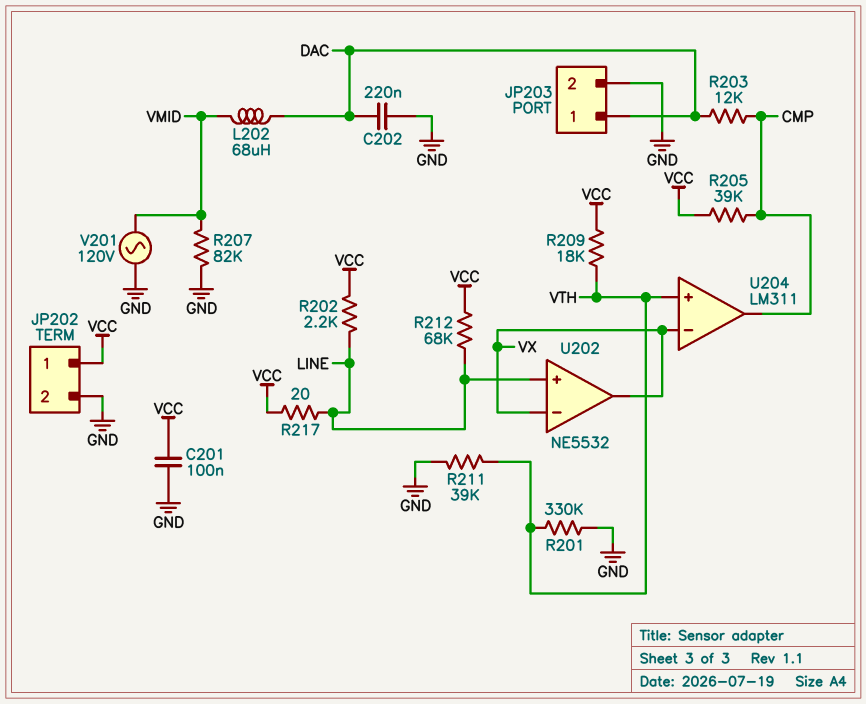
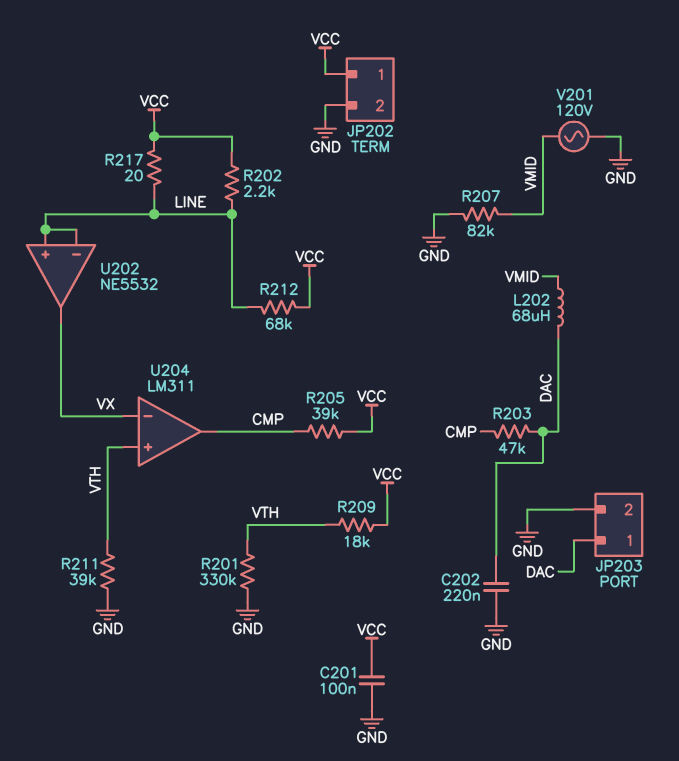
R203: 12k (CMP, DAC) -> 47k (CMP, DAC)
U202 pin in-: VX -> LINE

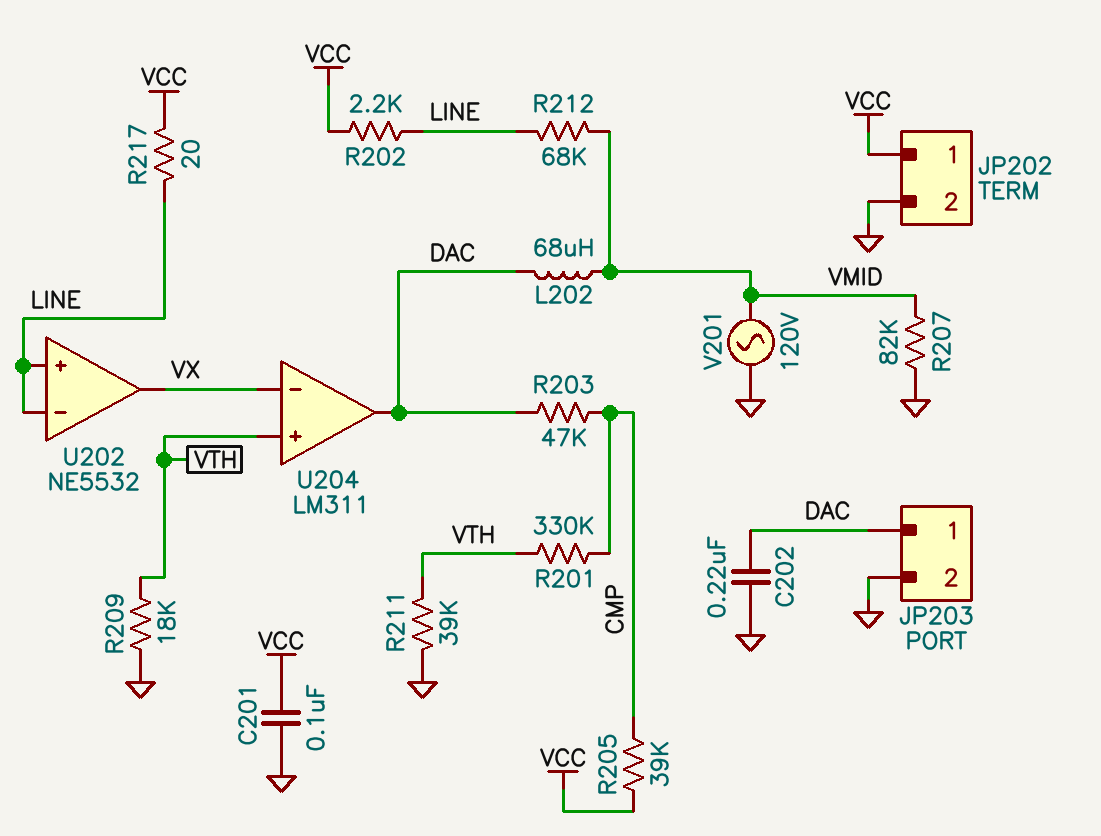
R201: 330k (GND, VTH) -> 330k (CMP, VTH)
R209: 18k (VCC, VTH) -> 18k (GND, VTH)
R212: 68k (LINE, VCC) -> 68k (LINE, VMID)
U204 pin out: CMP -> DAC

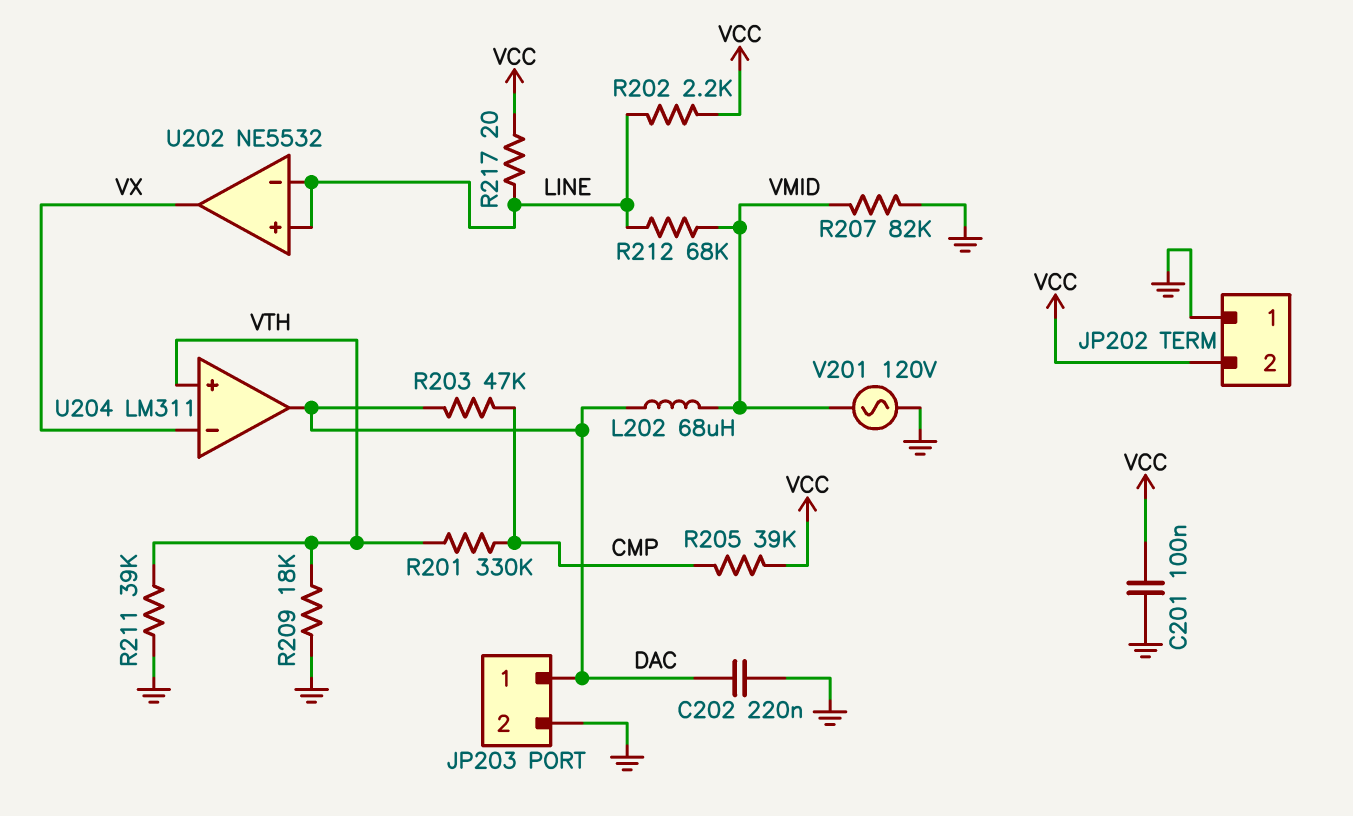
JP202 pin 1: VCC -> GND
JP202 pin 2: GND -> VCC

